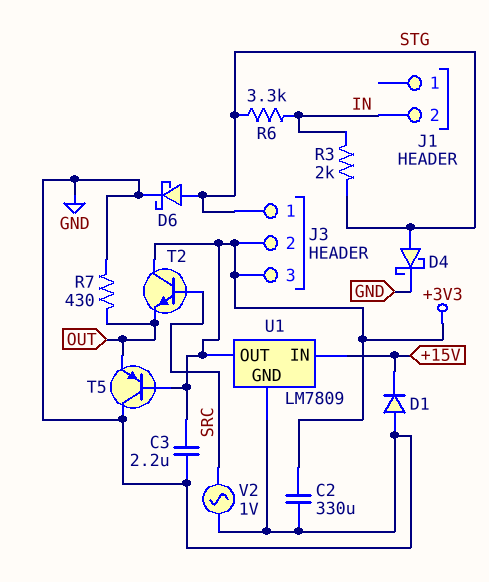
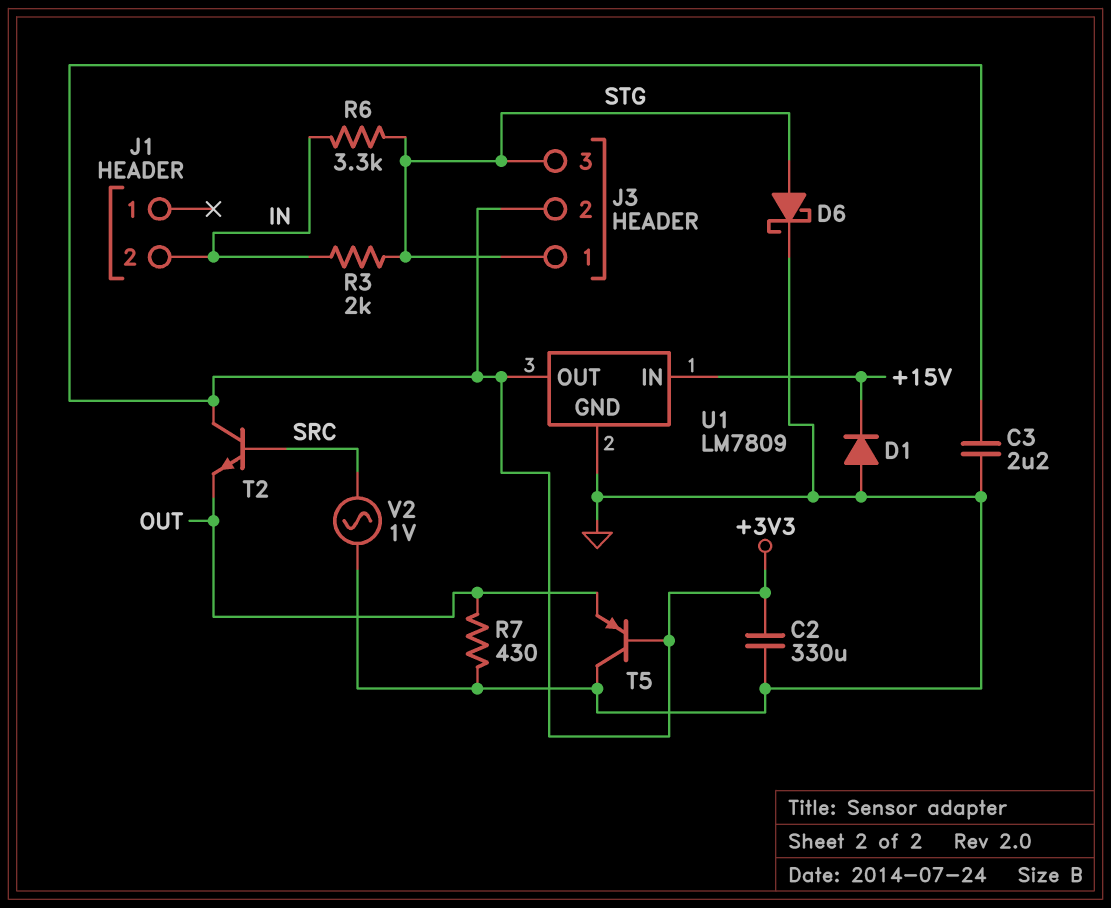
D4: schottky (A STG, K GND) -> none
J3 pin 3: +3V3 -> STG

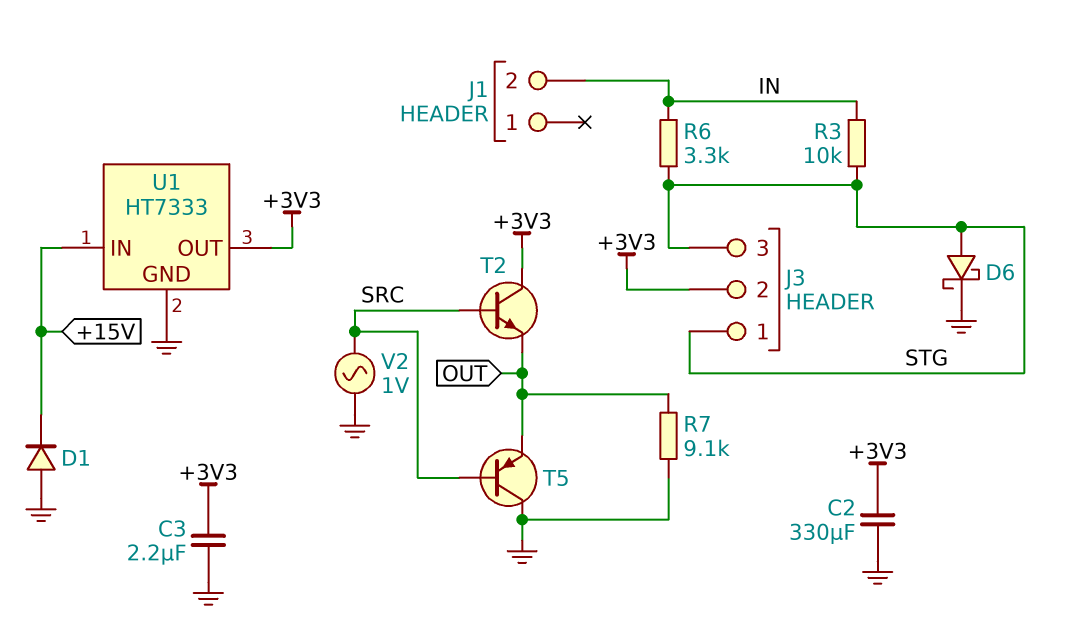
R3: 2k (IN, STG) -> 10k (IN, STG)
R7: 430 (GND, OUT) -> 9.1k (GND, OUT)
T5: PNP (B +3V3, C GND, E OUT) -> PNP (B SRC, C GND, E OUT)
U1: LM7809 -> HT7333

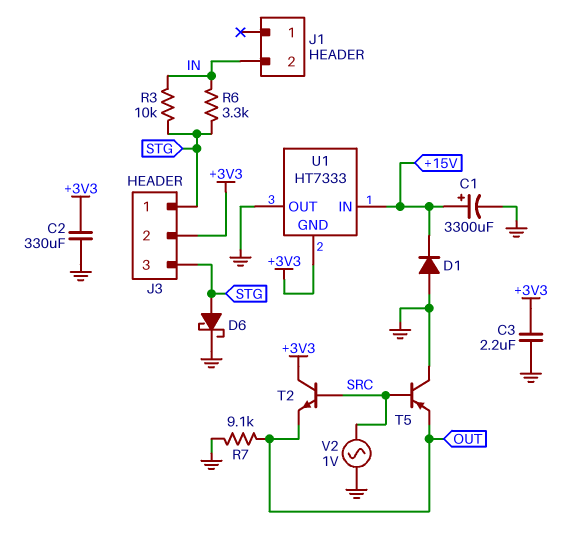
C1: none -> 3300uF (plus +15V, minus GND)
U1 pin GND: GND -> +3V3
U1 pin OUT: +3V3 -> GND

